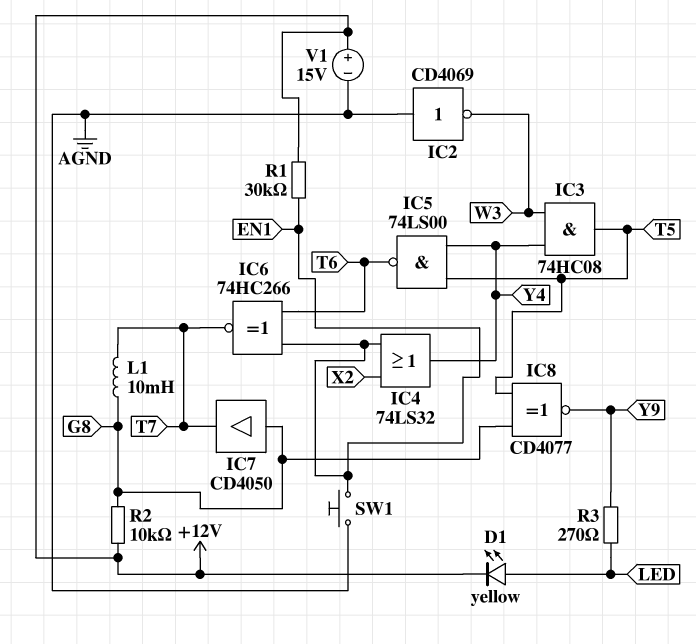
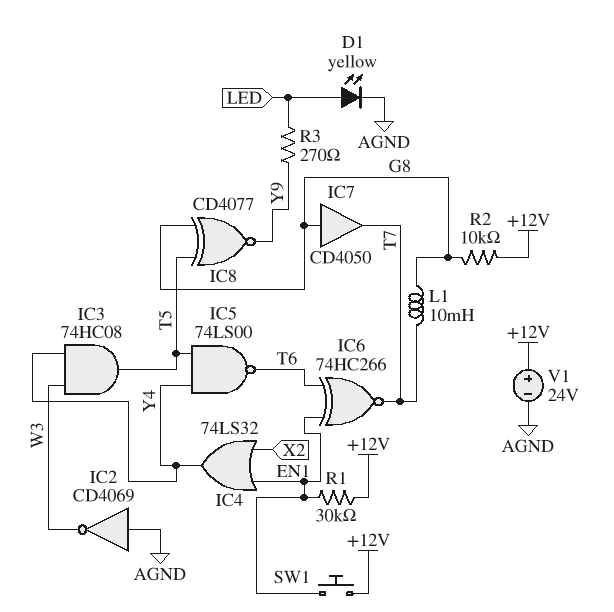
D1: LED yellow (A LED, K +12V) -> LED yellow (A LED, K AGND)
SW1: button (AGND, EN1) -> button (+12V, EN1)
V1: 15V (plus +12V, minus AGND) -> 24V (plus +12V, minus AGND)

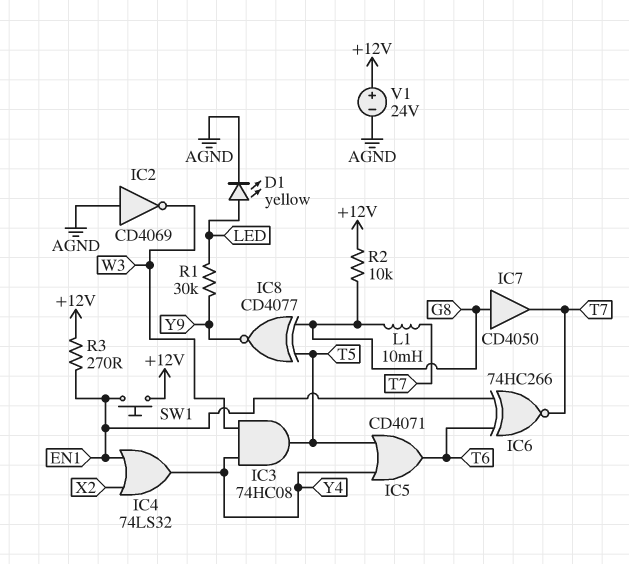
IC5: NAND 74LS00 (in T5, in Y4, out T6) -> OR CD4071 (in T5, in Y4, out T6)
R1: 30k (+12V, EN1) -> 30k (LED, Y9)
R3: 270 (LED, Y9) -> 270 (+12V, EN1)

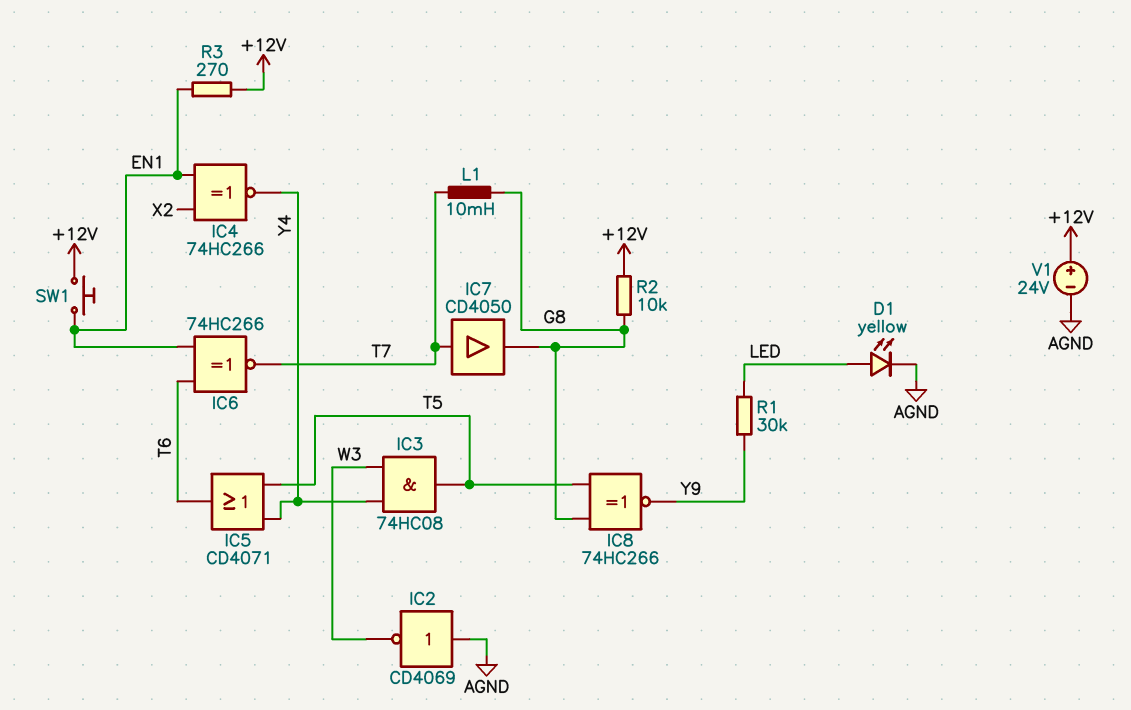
IC4: OR 74LS32 (in EN1, in X2, out Y4) -> XNOR 74HC266 (in EN1, in X2, out Y4)
IC7: buffer CD4050 (in G8, out T7) -> buffer CD4050 (in T7, out G8)
IC8: XNOR CD4077 (in G8, in T5, out Y9) -> XNOR 74HC266 (in G8, in T5, out Y9)

